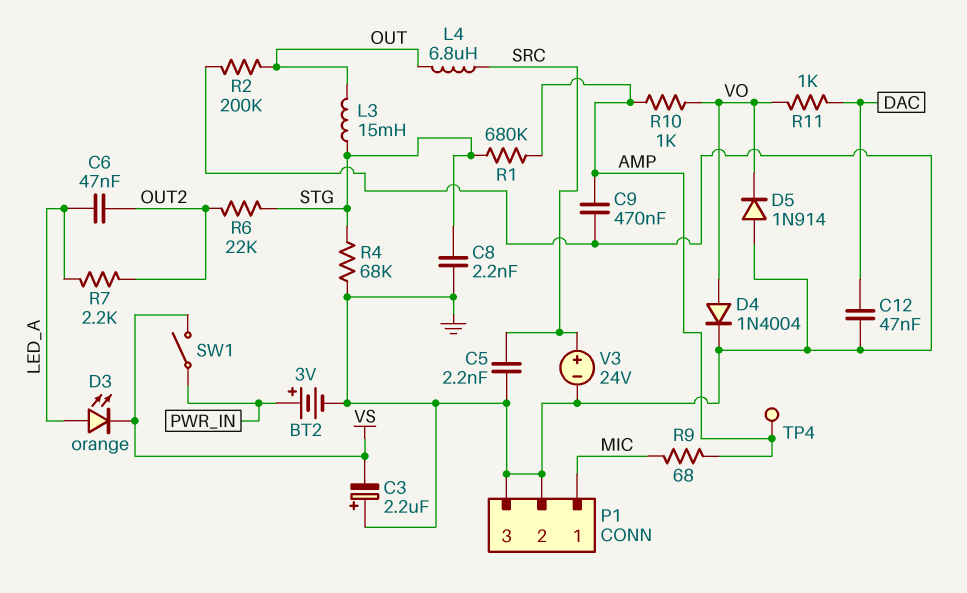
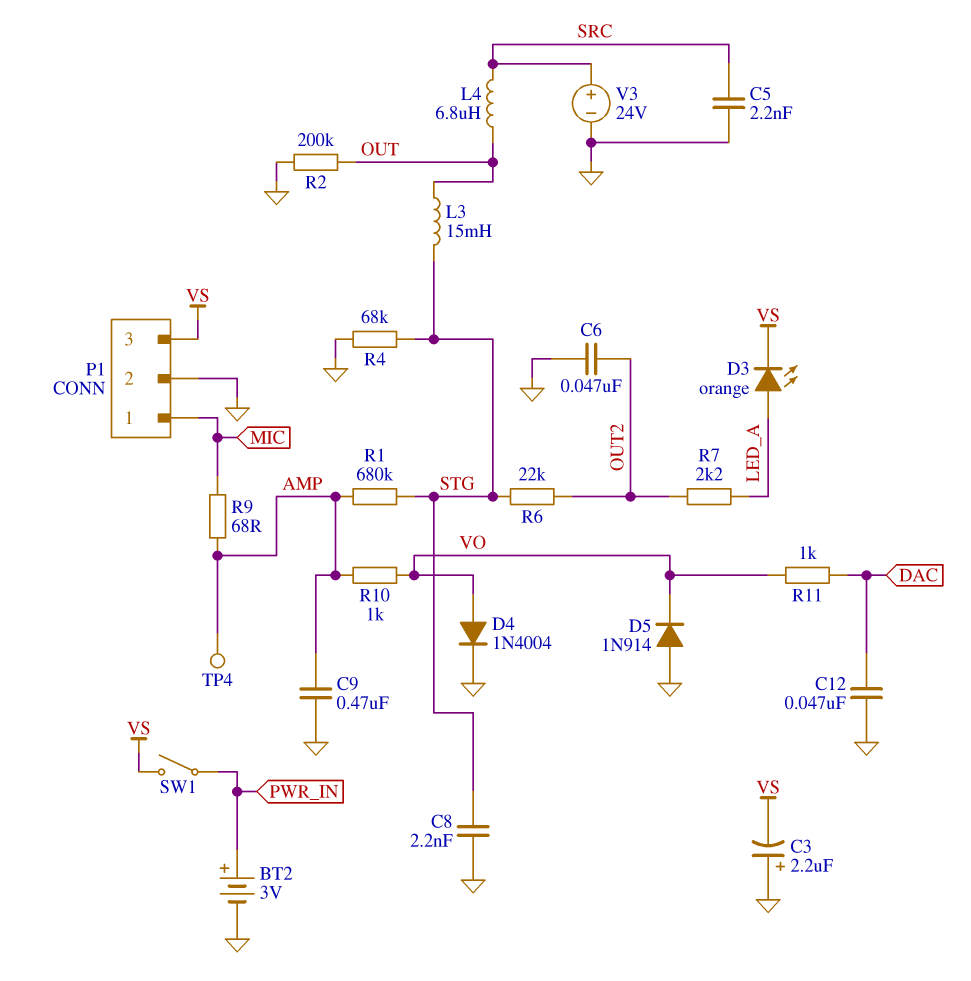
C6: 47nF (LED_A, OUT2) -> 47nF (GND, OUT2)
P1 pin 3: GND -> VS

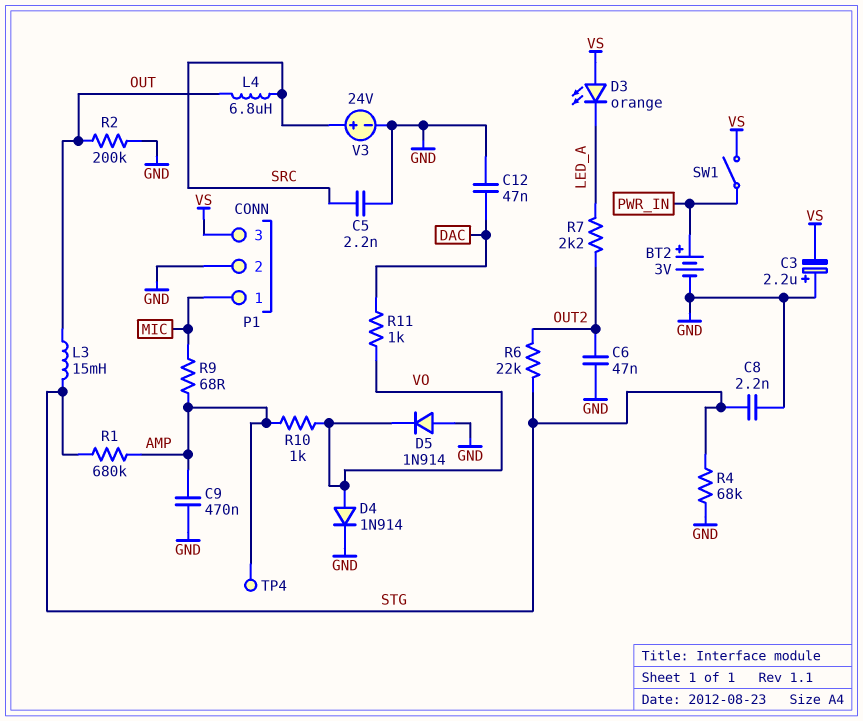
D3: LED orange (A LED_A, K VS) -> LED orange (A VS, K LED_A)
D4: diode 1N4004 (A VO, K GND) -> diode 1N914 (A VO, K GND)

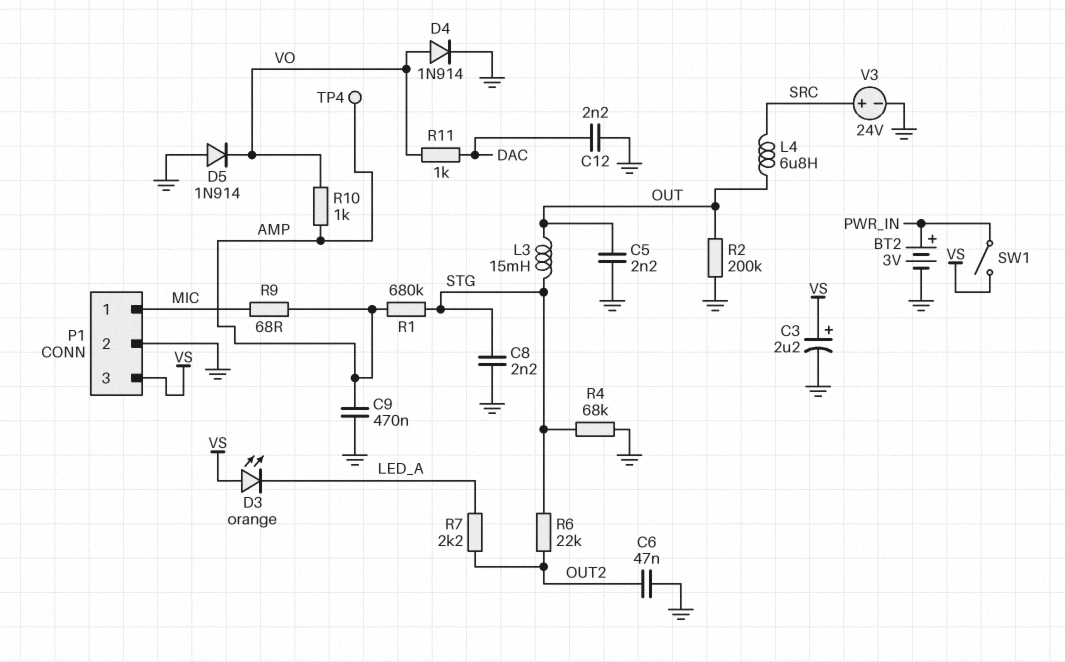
C3: 2.2uF (plus GND, minus VS) -> 2.2uF (plus VS, minus GND)
C5: 2.2nF (GND, SRC) -> 2.2nF (GND, OUT)
C12: 47nF (DAC, GND) -> 2.2nF (DAC, GND)

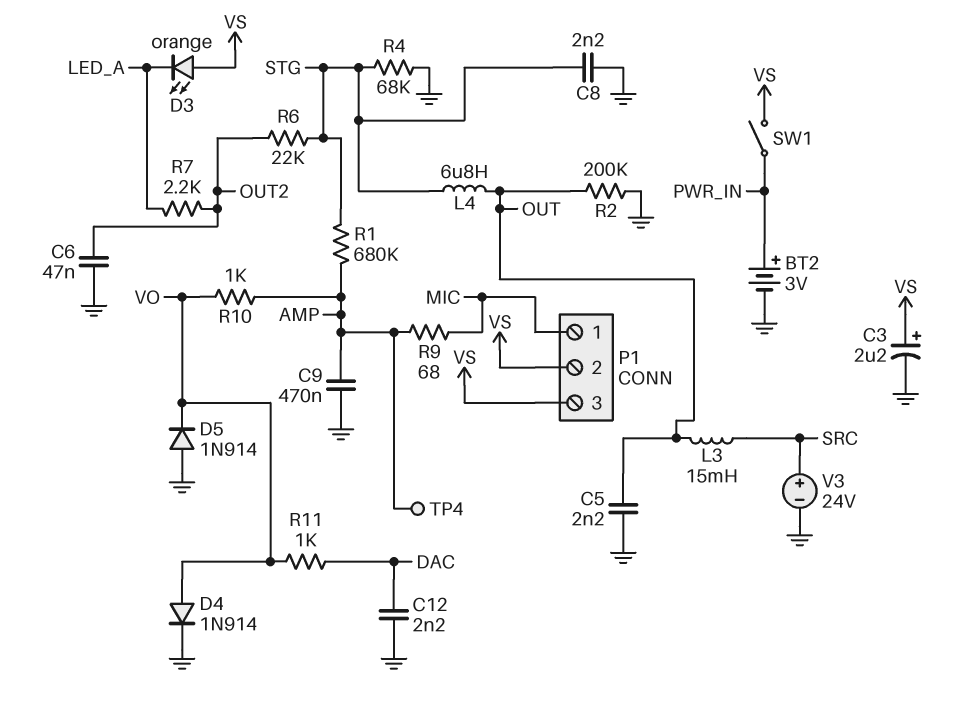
L3: 15mH (OUT, STG) -> 15mH (OUT, SRC)
L4: 6.8uH (OUT, SRC) -> 6.8uH (OUT, STG)
P1 pin 2: GND -> VS

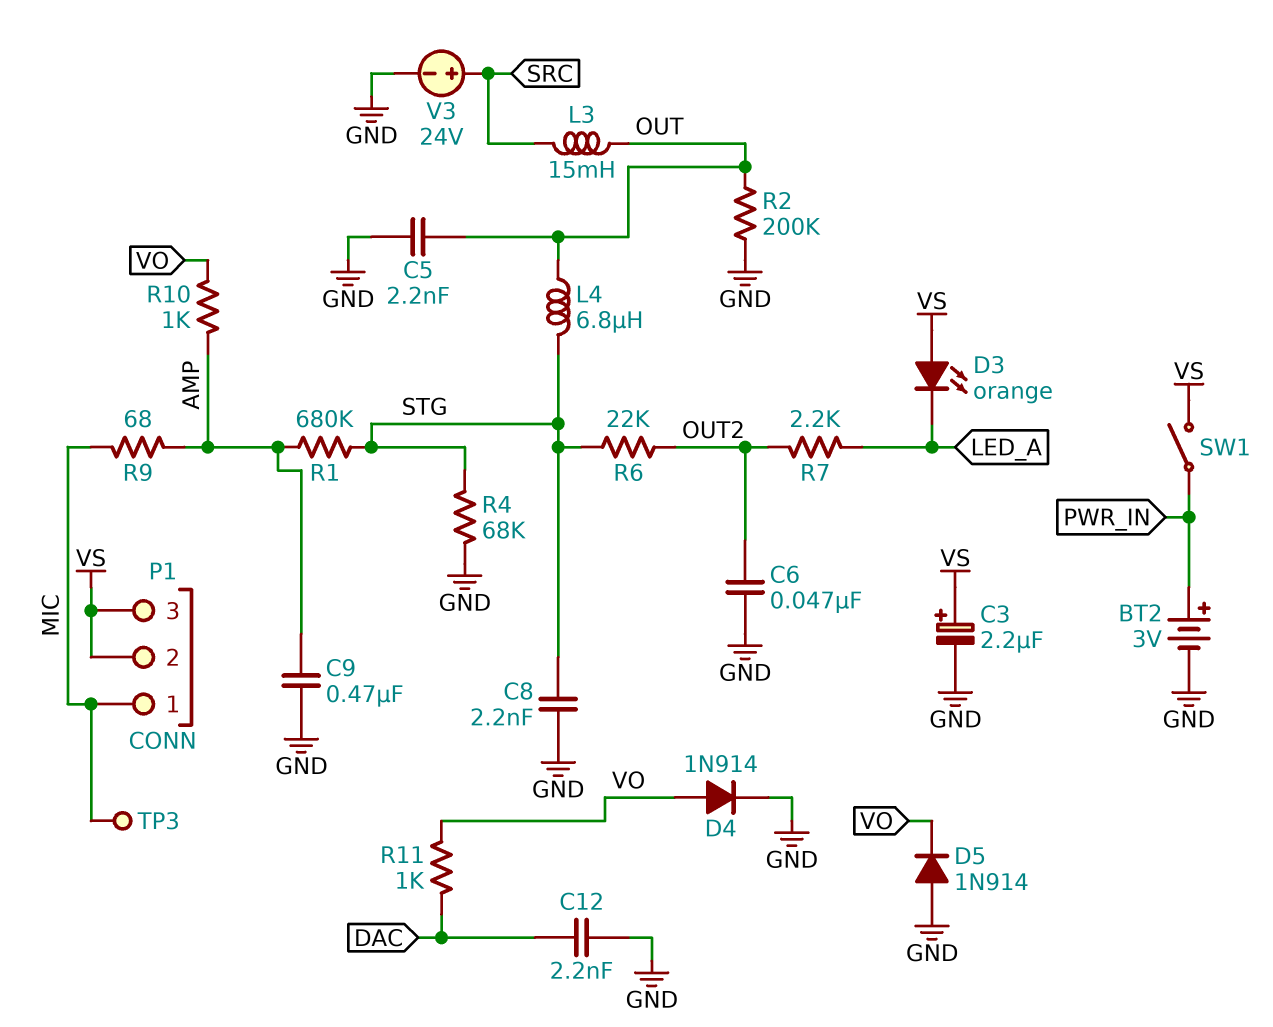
TP3: none -> test point (MIC)
TP4: test point (AMP) -> none

